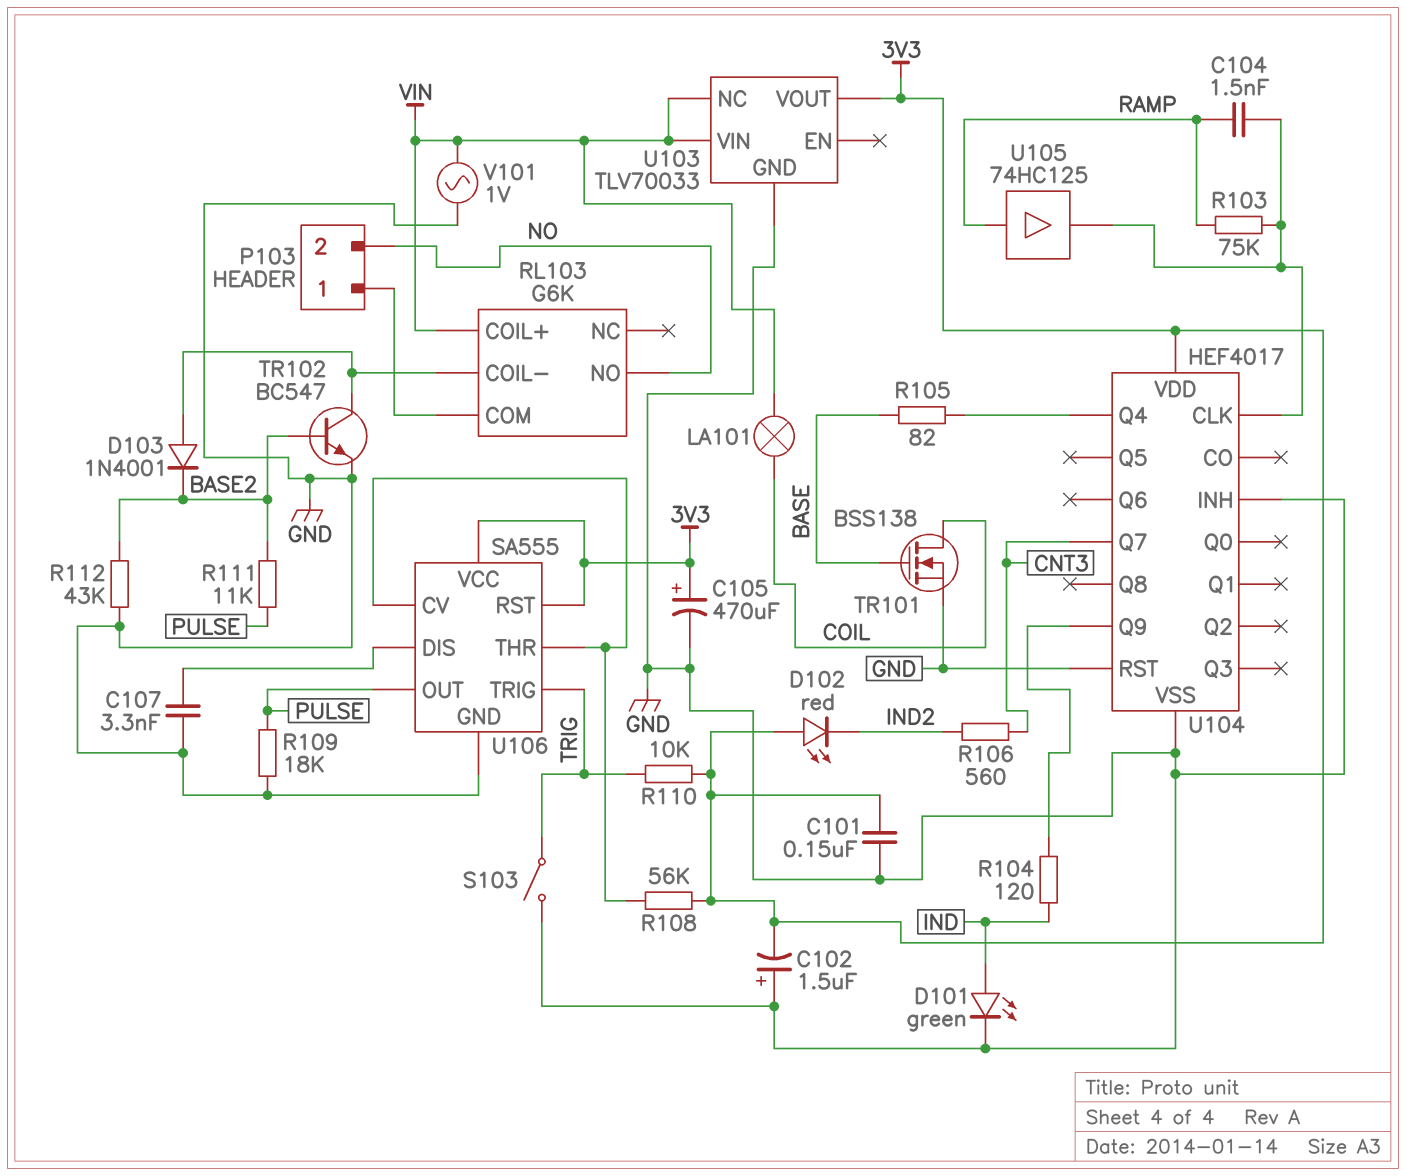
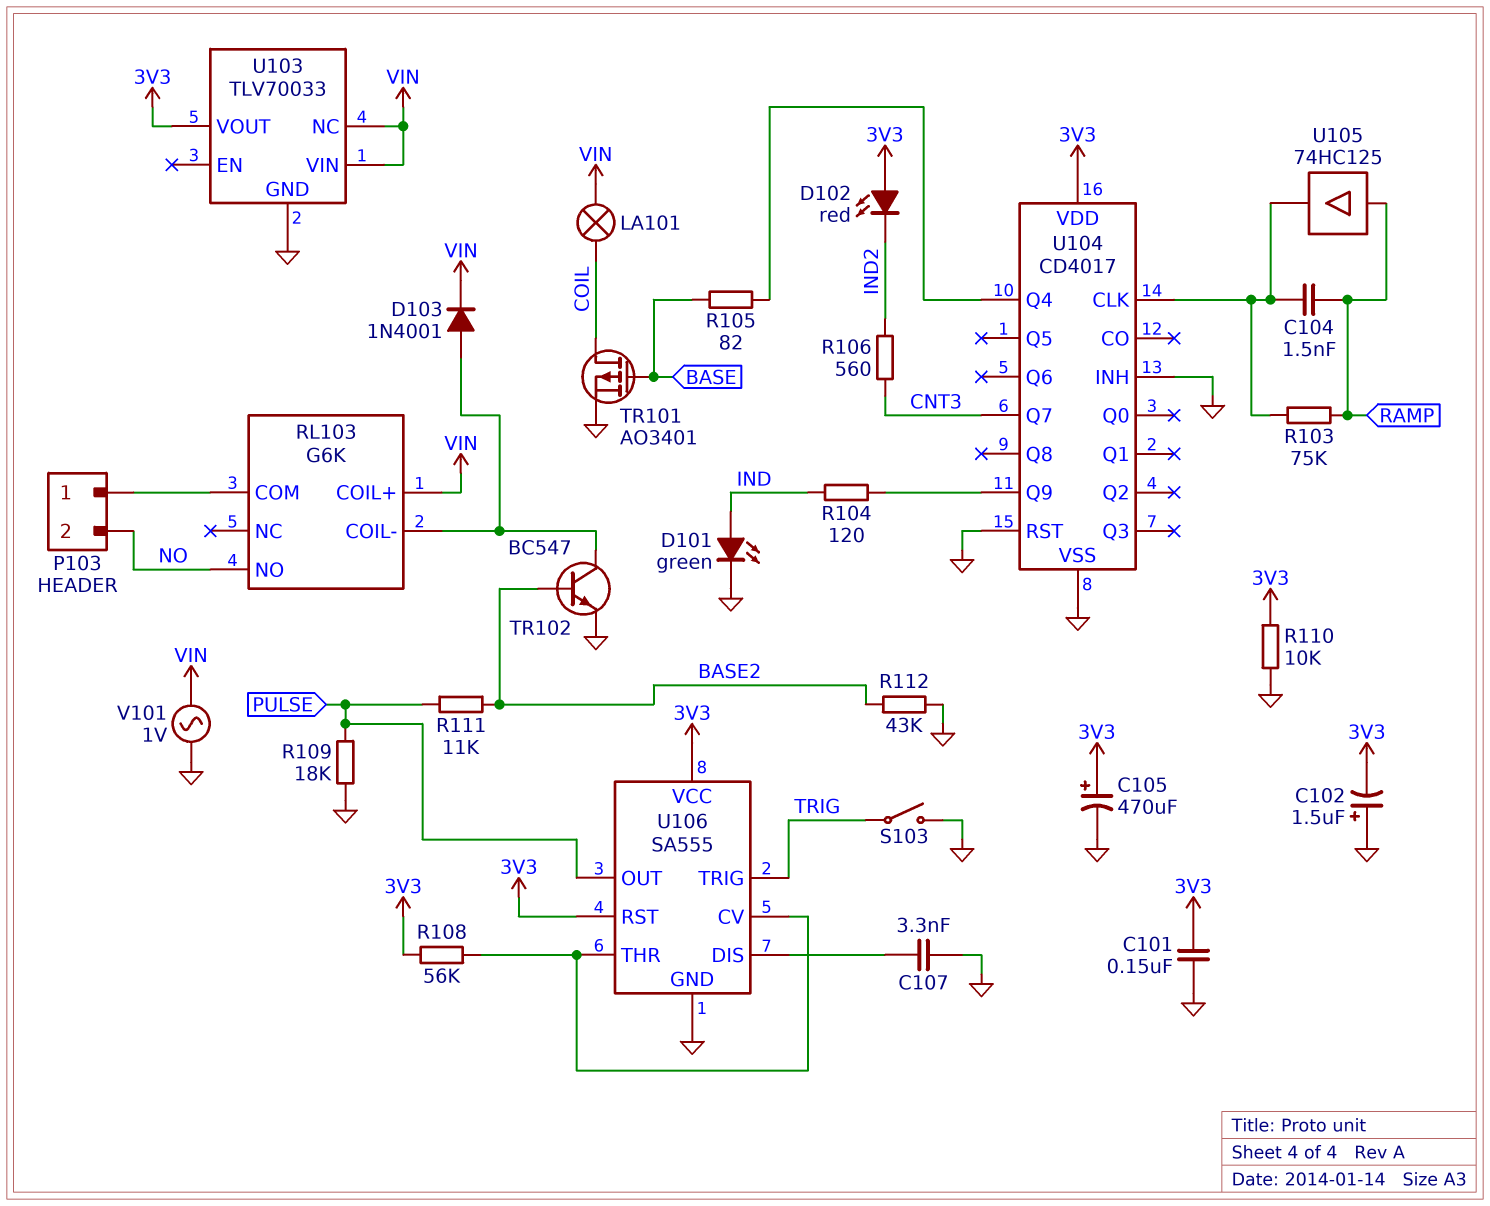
D103: diode 1N4001 (A RL103/COIL-, K BASE2) -> diode 1N4001 (A RL103/COIL-, K VIN)
R110: 10k (3V3, TRIG) -> 10k (3V3, GND)
TR101: NMOS BSS138 (G BASE, D COIL, S GND) -> PMOS AO3401 (G BASE, D COIL, S GND)
U104: HEF4017 -> CD4017

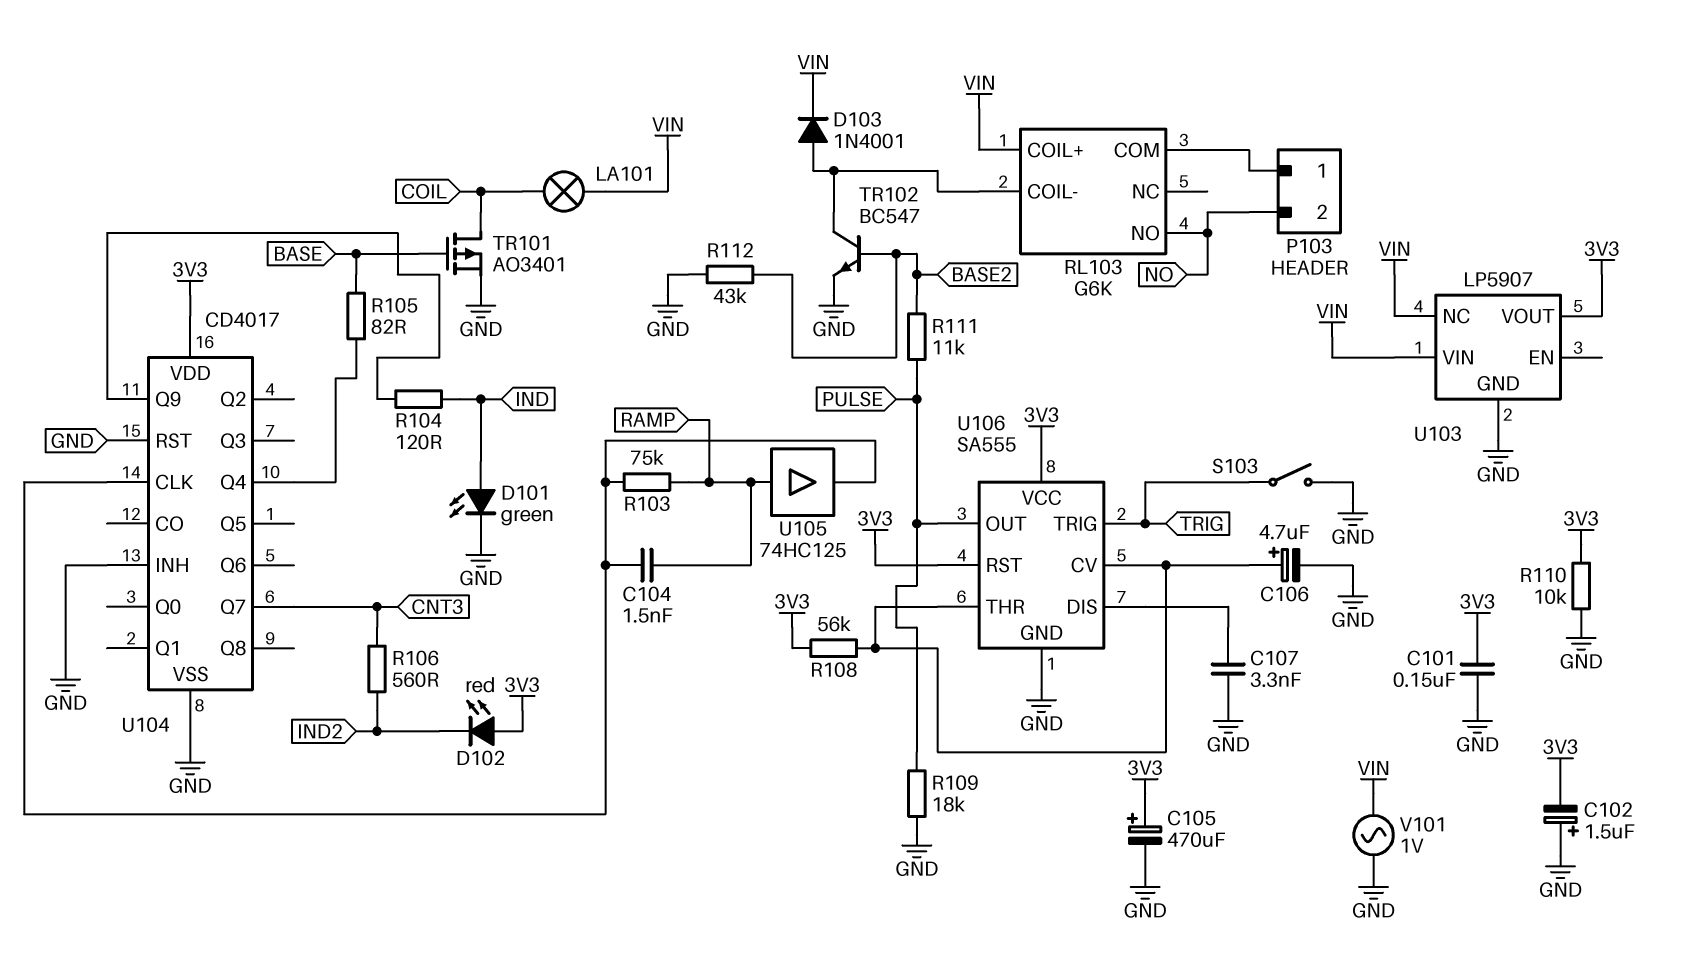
C106: none -> 4.7uF (plus U106/CV, minus GND)
U103: TLV70033 -> LP5907

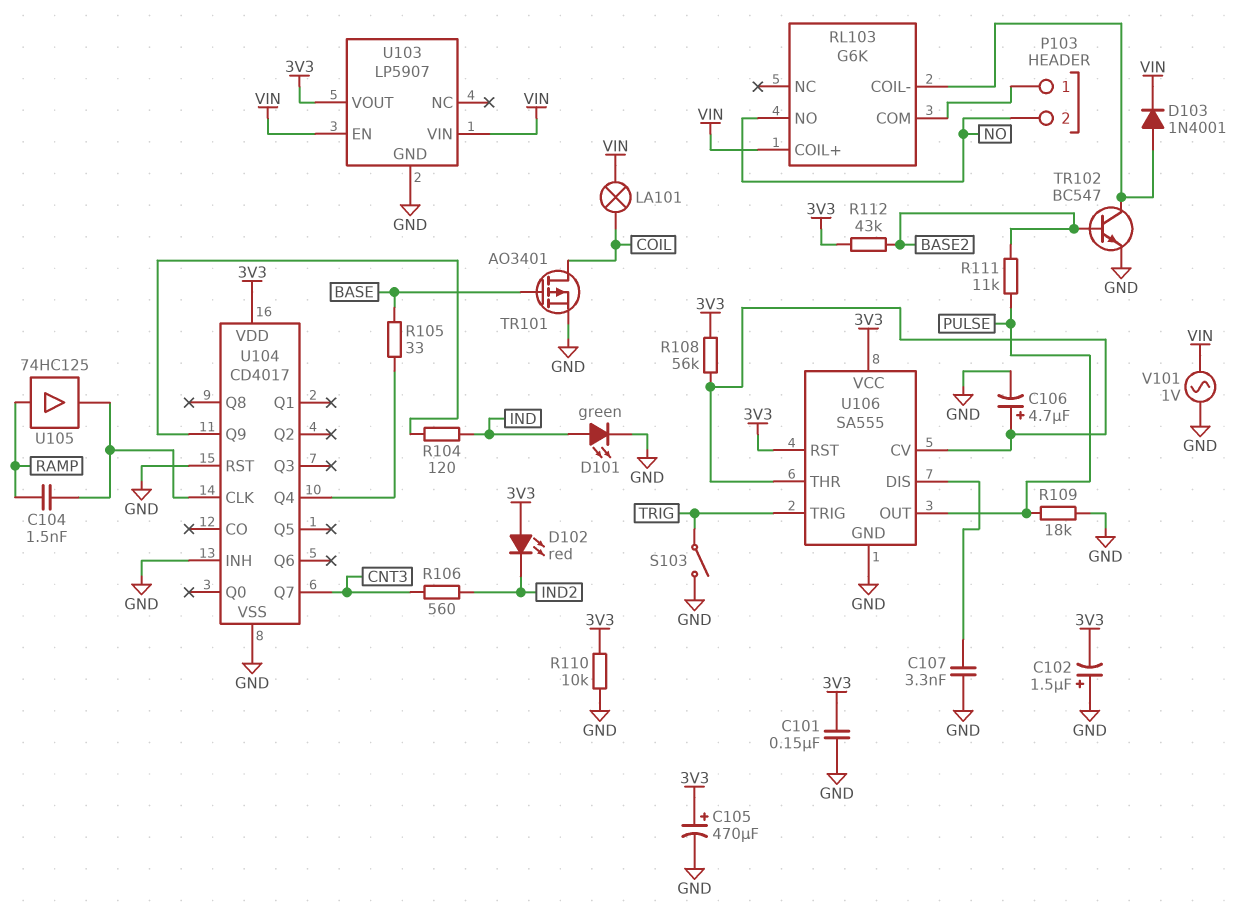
R103: 75k (RAMP, U104/CLK) -> none
R105: 82 (BASE, U104/Q4) -> 33 (BASE, U104/Q4)
R112: 43k (BASE2, GND) -> 43k (3V3, BASE2)
U103 pin EN: none -> VIN
U103 pin NC: VIN -> none

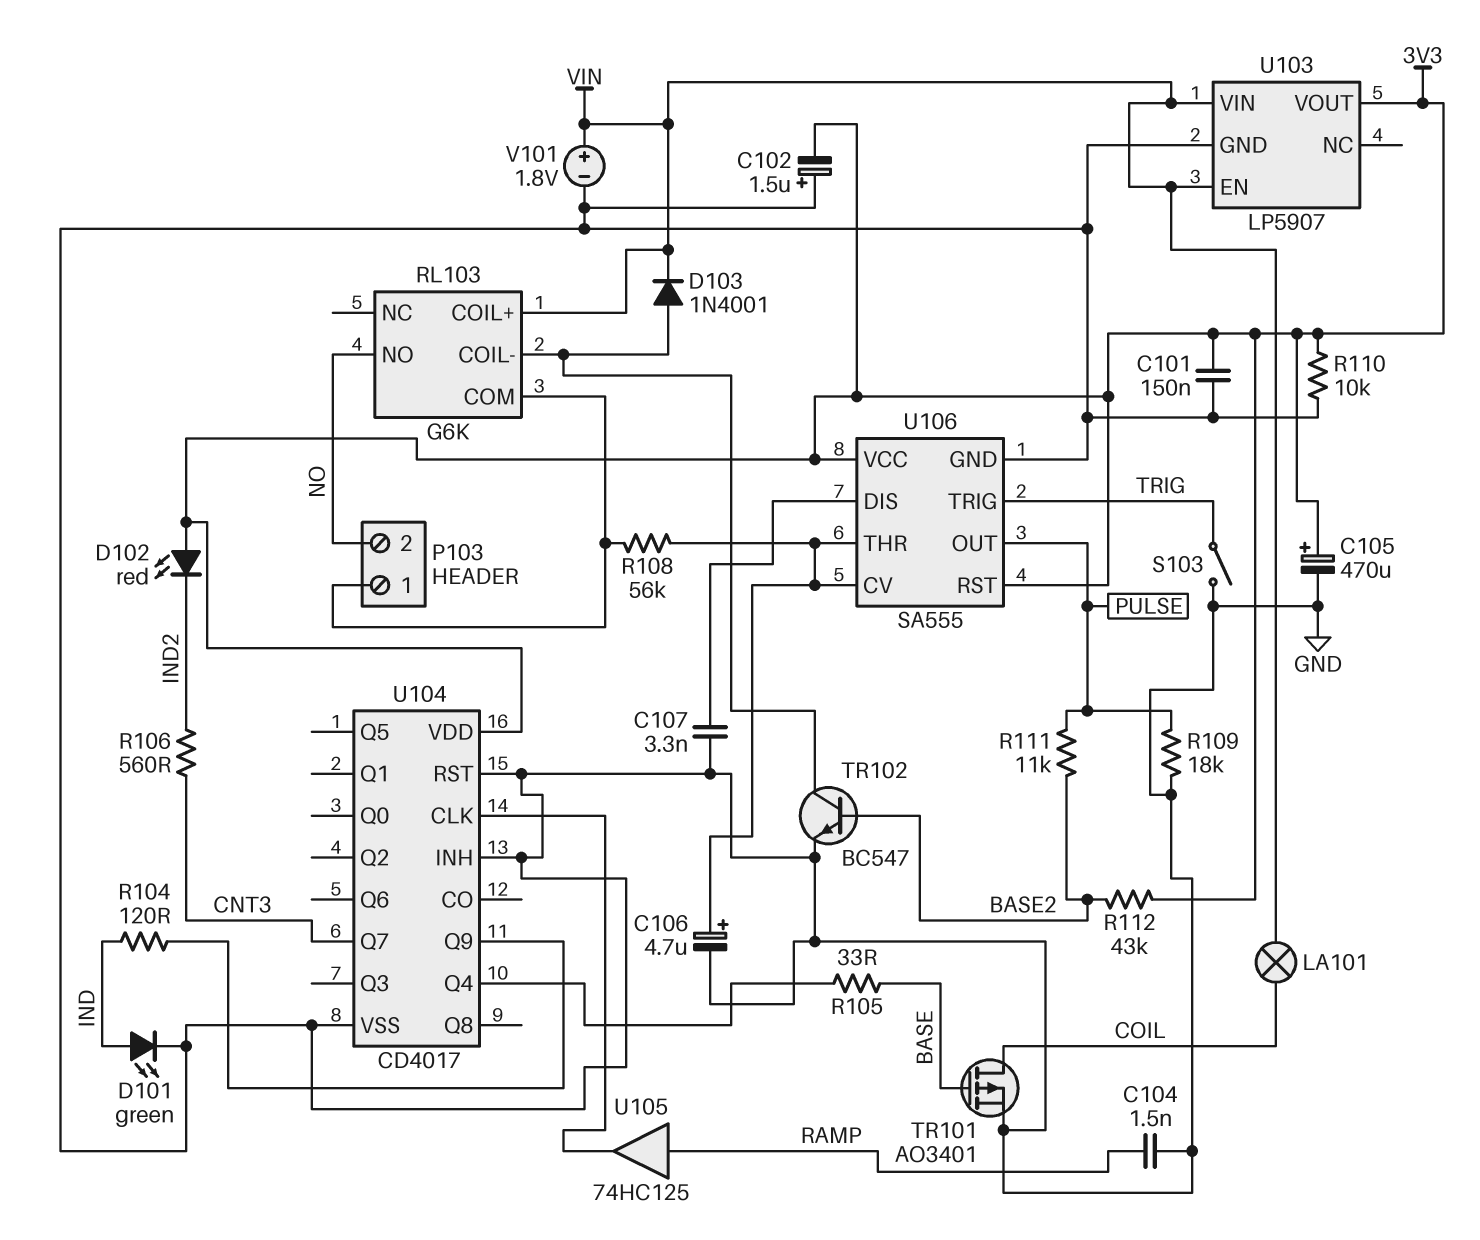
C104: 1.5nF (RAMP, U104/CLK) -> 1.5nF (GND, RAMP)
R108: 56k (3V3, U106/CV) -> 56k (P103/1, U106/CV)
V101: AC 1V (GND, VIN) -> 1.8V (plus VIN, minus GND)

